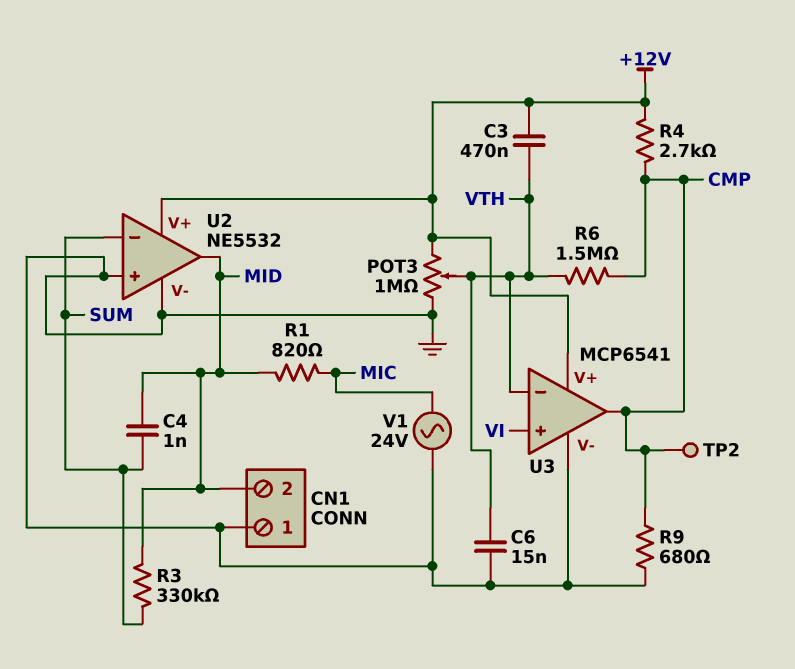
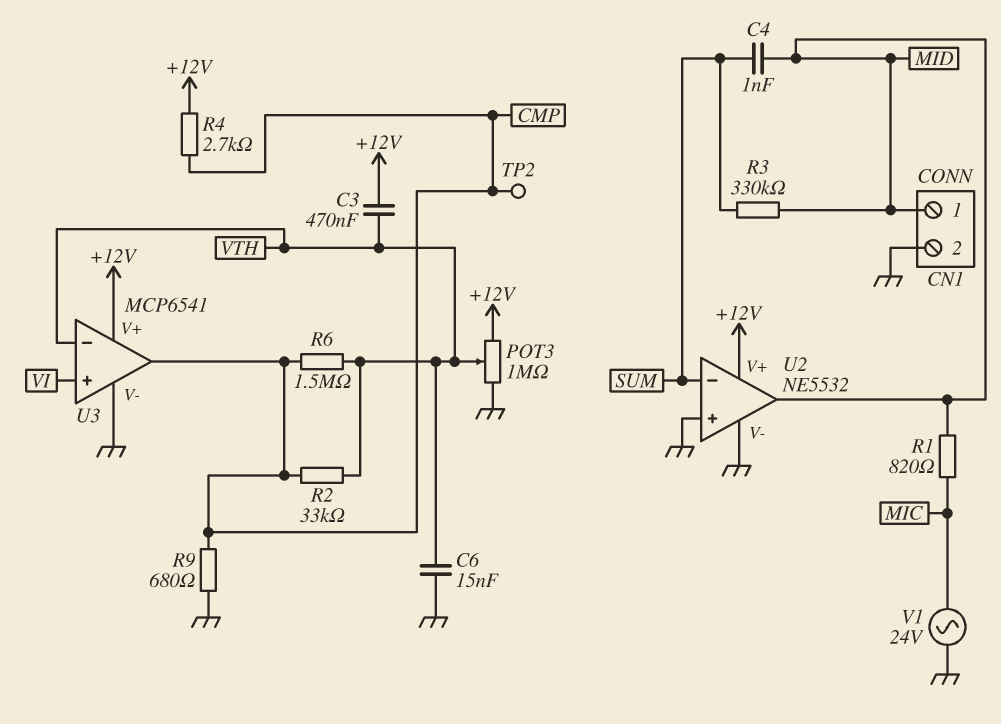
CN1 pin 1: GND -> MID
CN1 pin 2: MID -> GND
R2: none -> 33k (CMP, VTH)

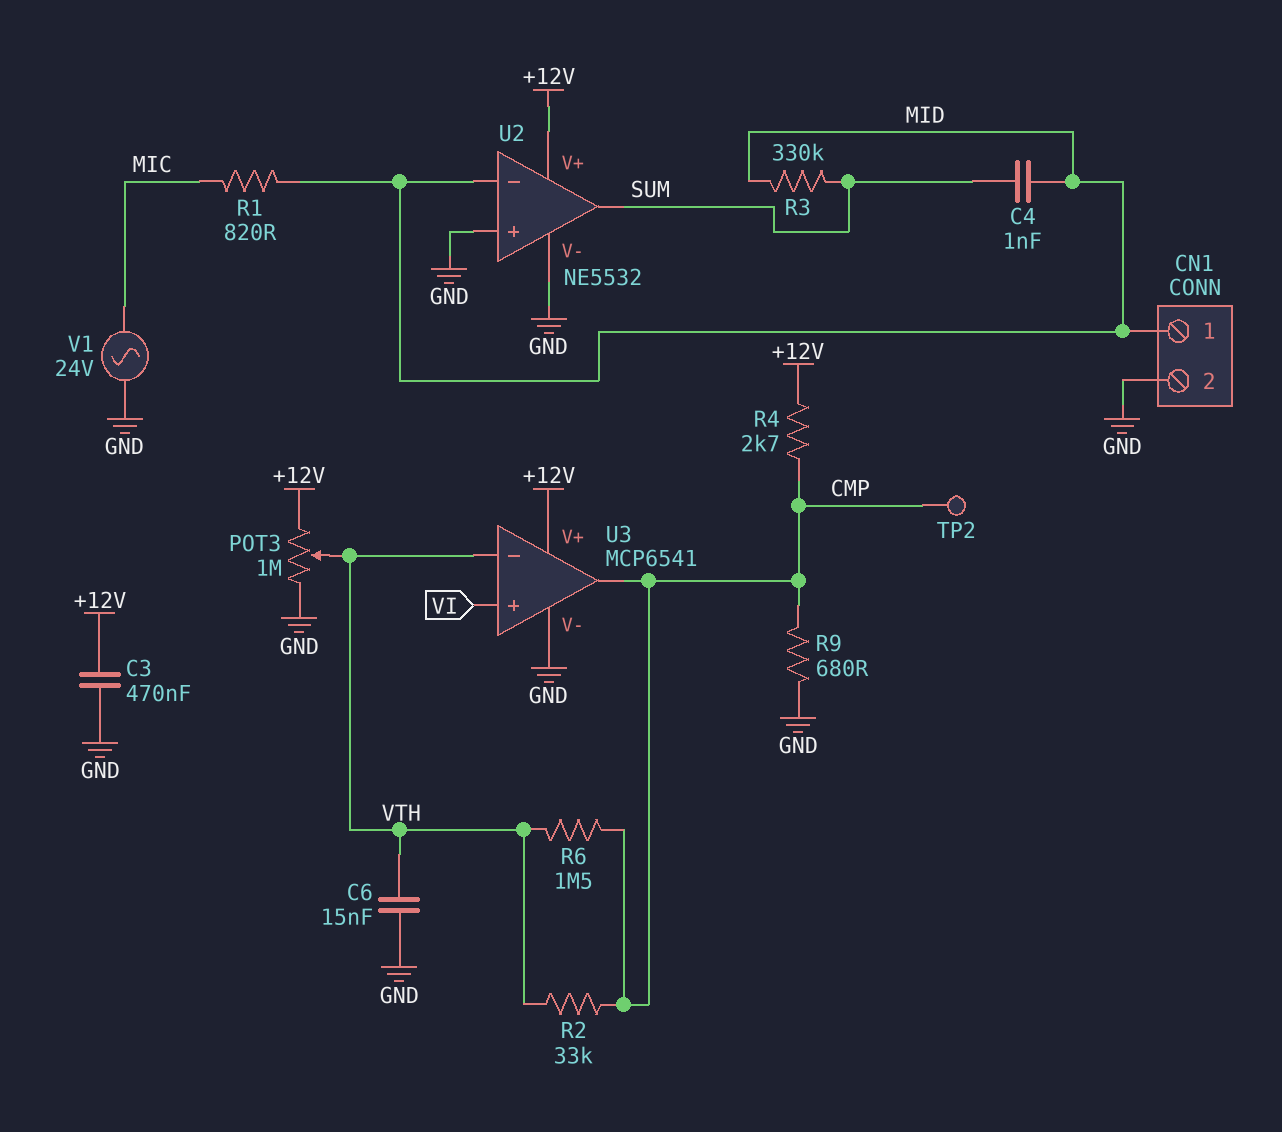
C3: 470nF (+12V, VTH) -> 470nF (+12V, GND)
U2 pin in-: SUM -> MID
U2 pin out: MID -> SUM

